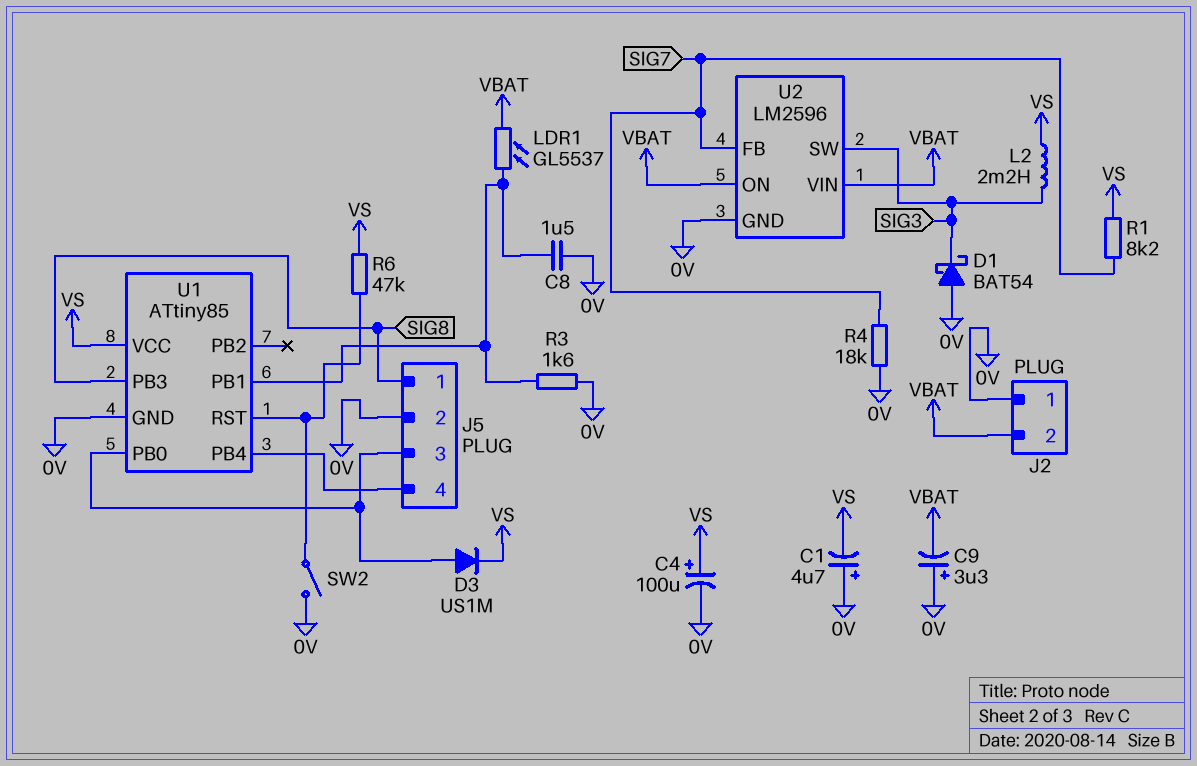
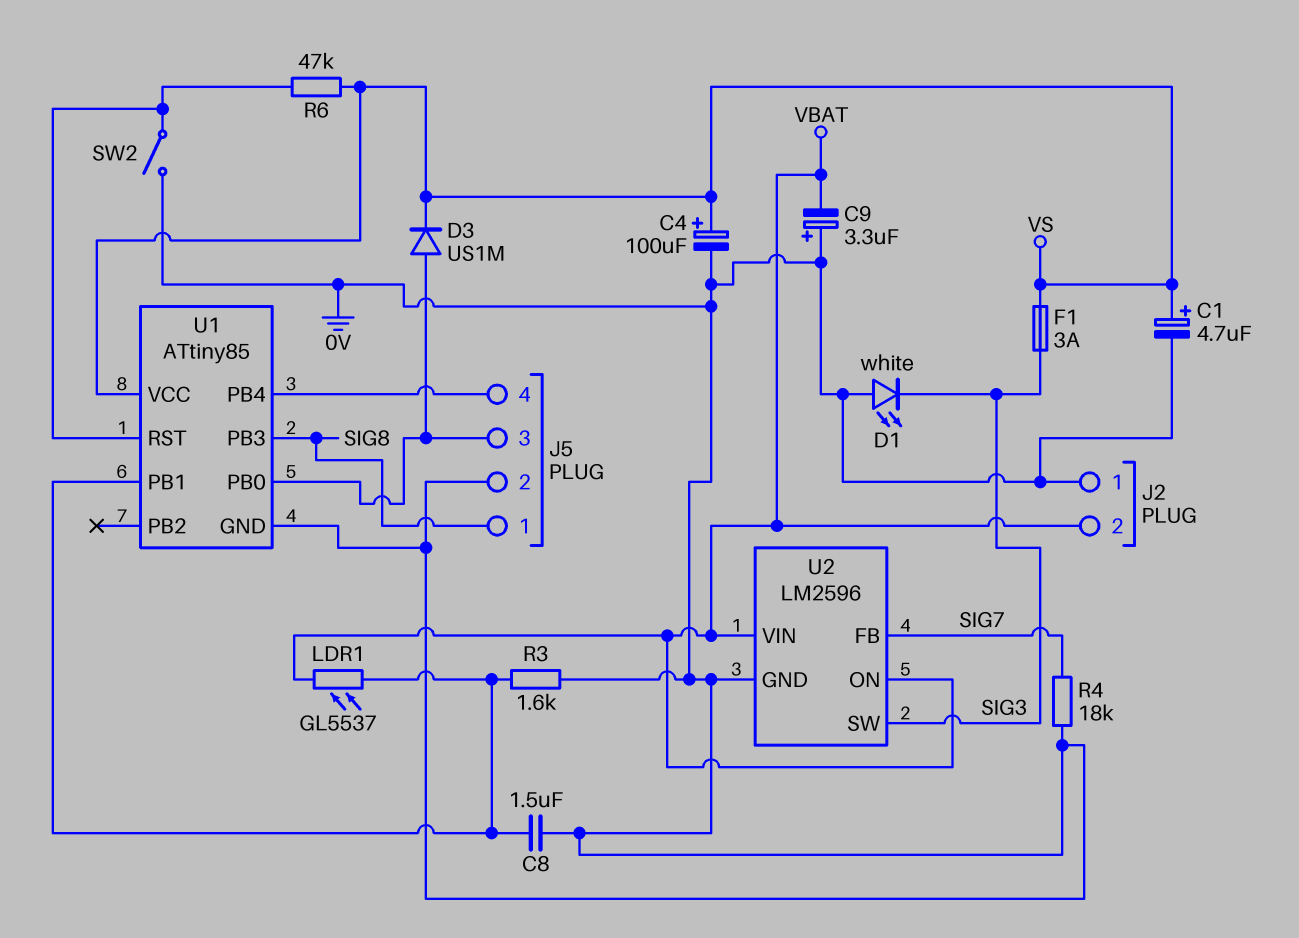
C1: 4.7uF (plus 0V, minus VS) -> 4.7uF (plus VS, minus 0V)
D1: schottky BAT54 (A 0V, K SIG3) -> LED white (A 0V, K SIG3)
F1: none -> 3A (SIG3, VS)
L2: 2.2mH (SIG3, VS) -> none
R1: 8.2k (SIG7, VS) -> none

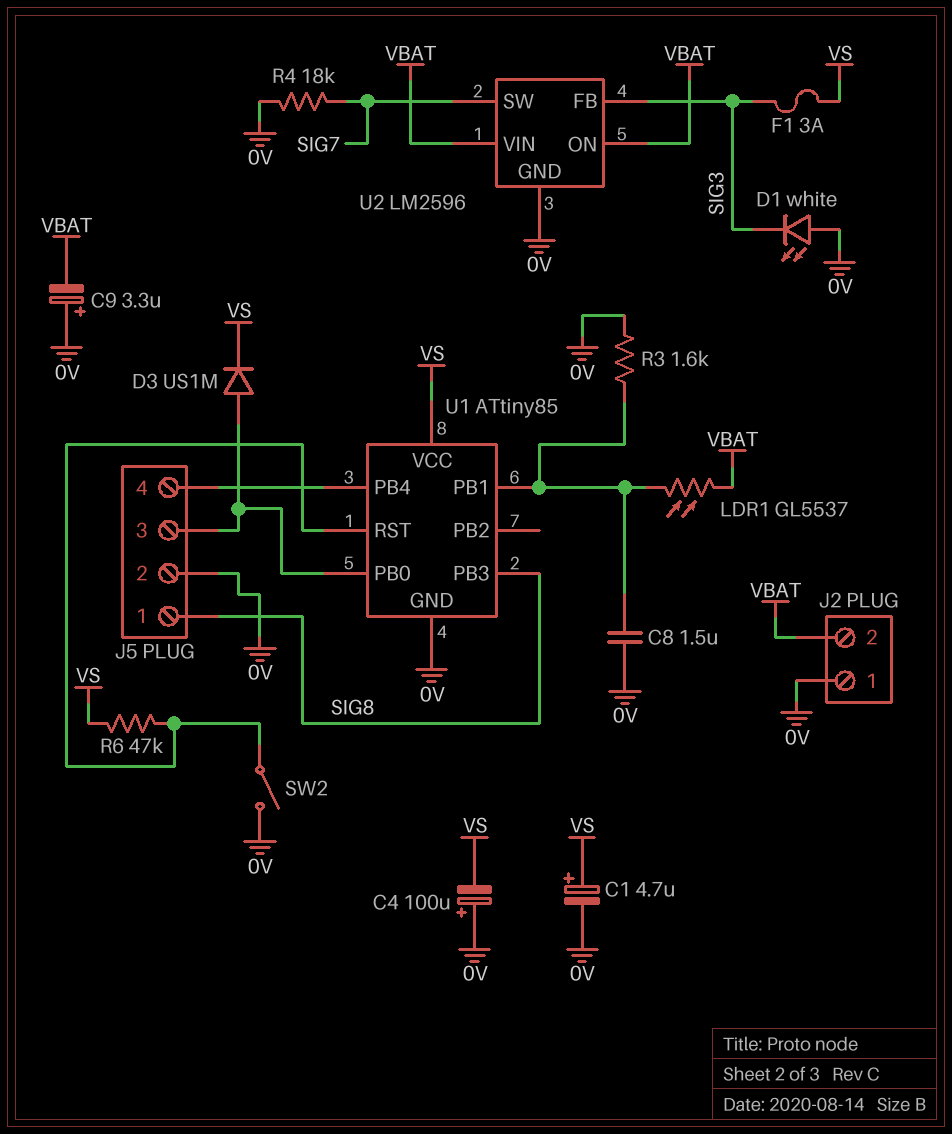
C4: 100uF (plus VS, minus 0V) -> 100uF (plus 0V, minus VS)
U2 pin FB: SIG7 -> SIG3
U2 pin SW: SIG3 -> SIG7

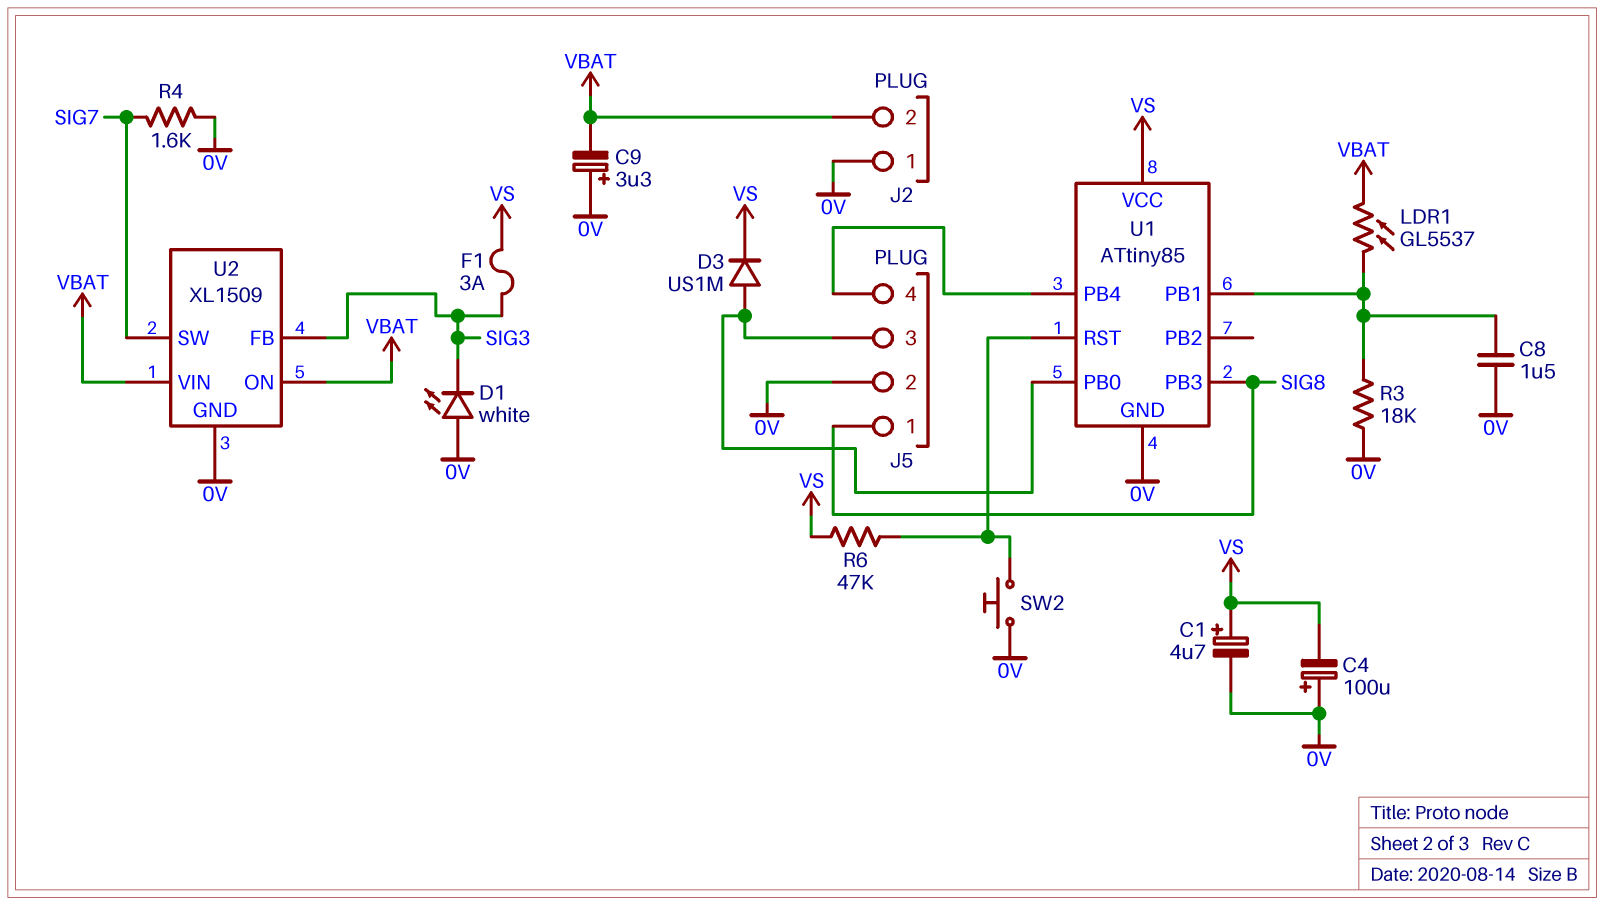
R3: 1.6k (0V, U1/PB1) -> 18k (0V, U1/PB1)
R4: 18k (0V, SIG7) -> 1.6k (0V, SIG7)
SW2: switch (0V, U1/RST) -> button (0V, U1/RST)
U2: LM2596 -> XL1509

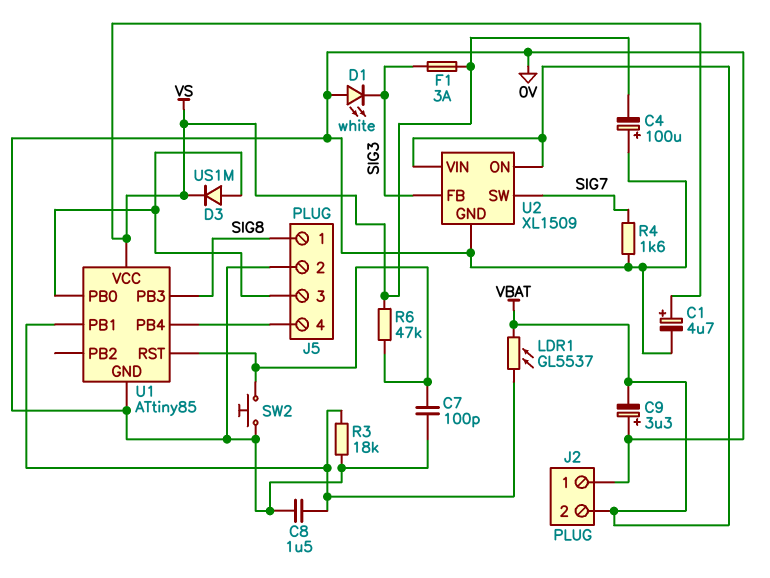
C7: none -> 100pF (0V, U1/RST)

